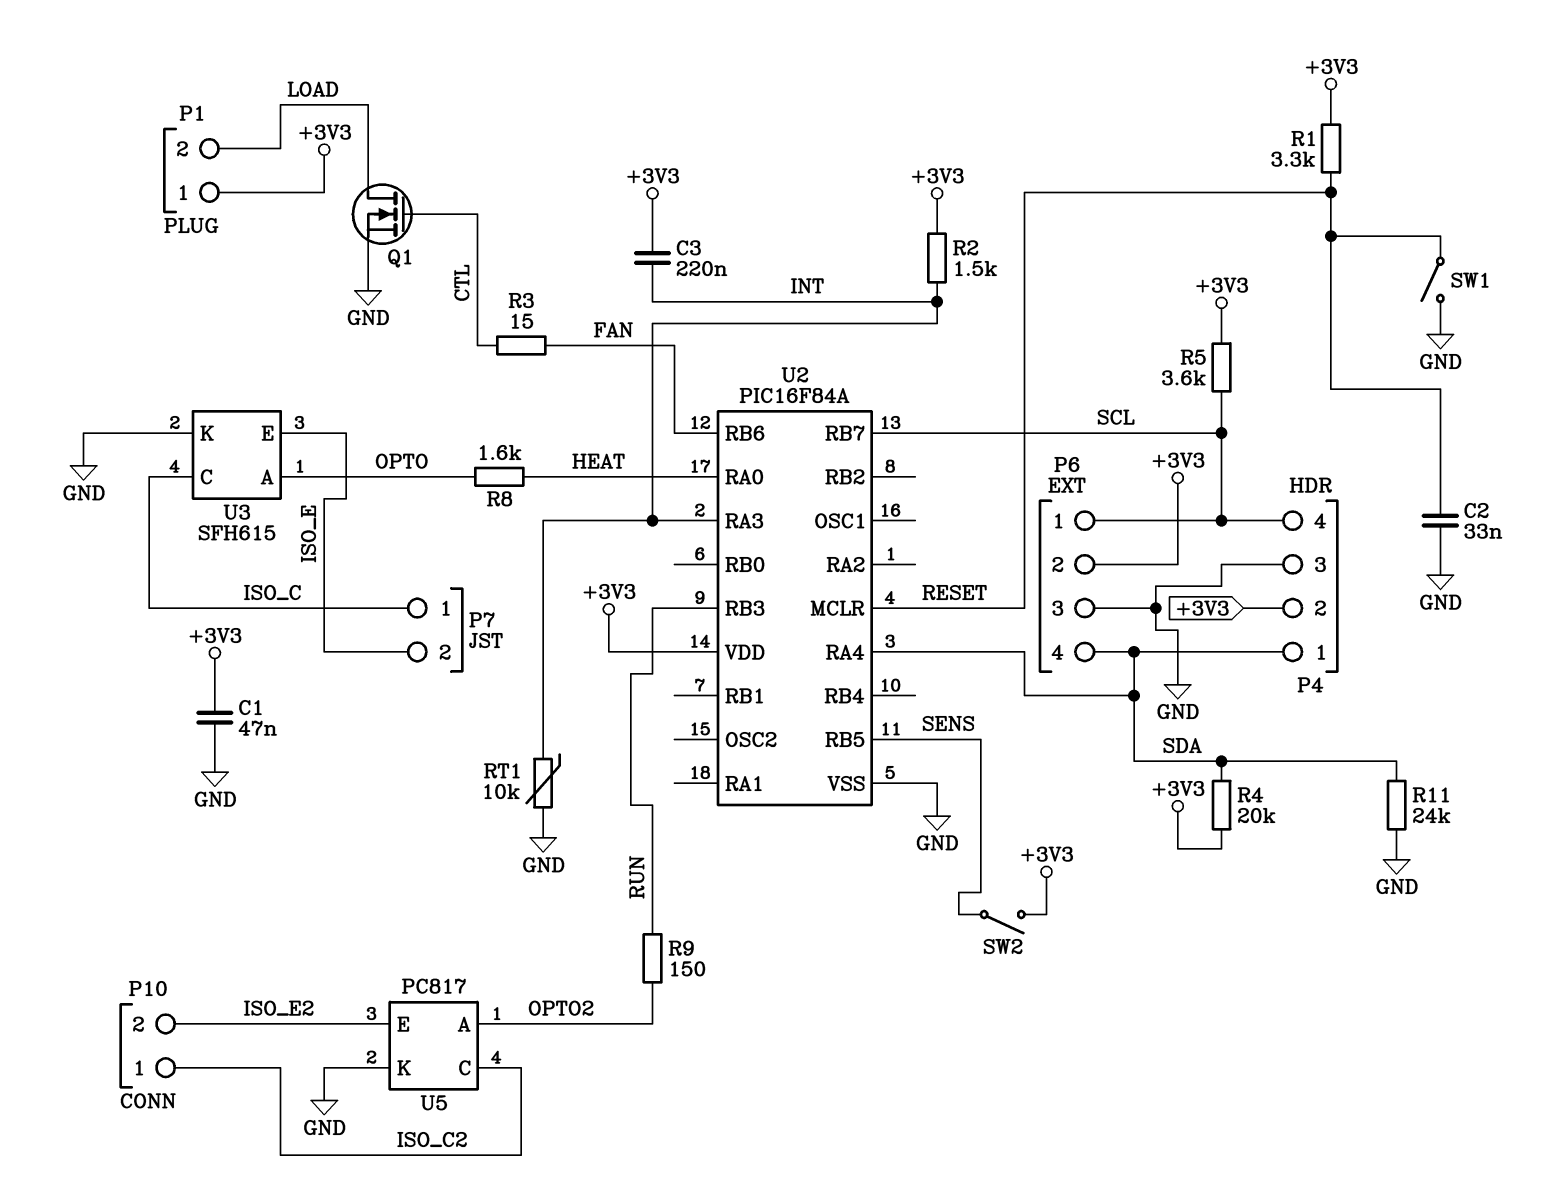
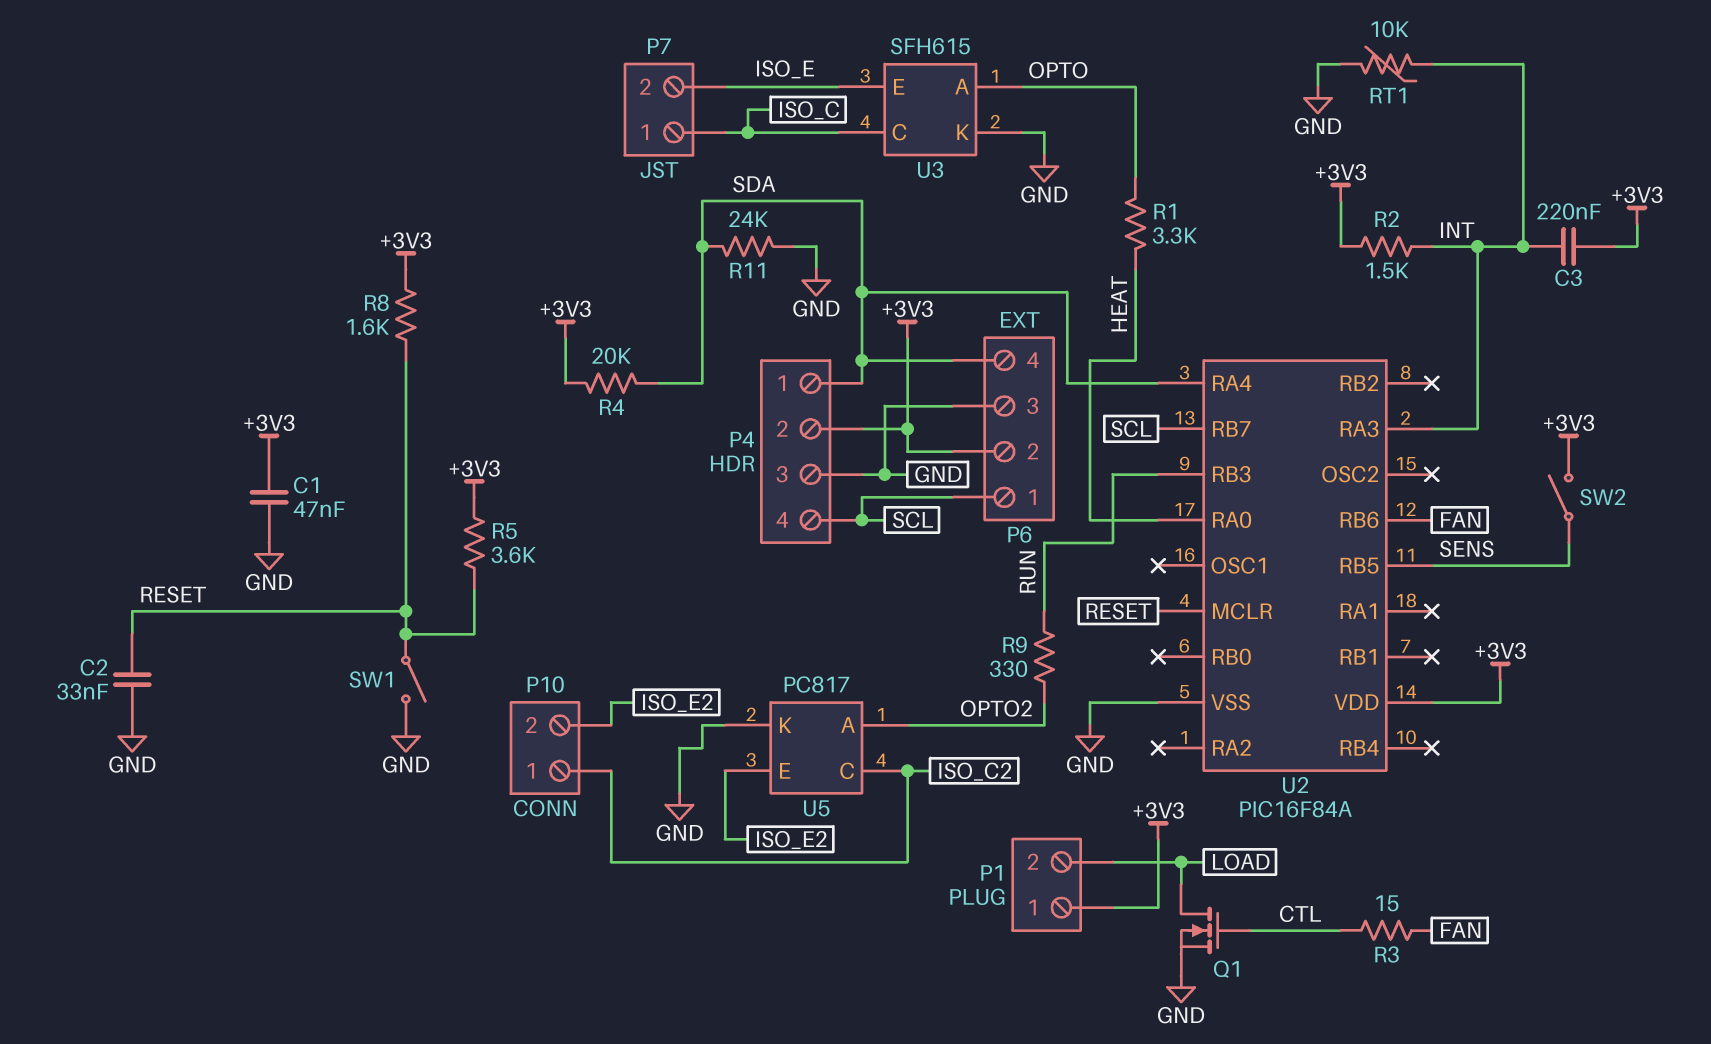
R1: 3.3k (+3V3, RESET) -> 3.3k (HEAT, OPTO)
R5: 3.6k (+3V3, SCL) -> 3.6k (+3V3, RESET)
R8: 1.6k (HEAT, OPTO) -> 1.6k (+3V3, RESET)
R9: 150 (OPTO2, RUN) -> 330 (OPTO2, RUN)

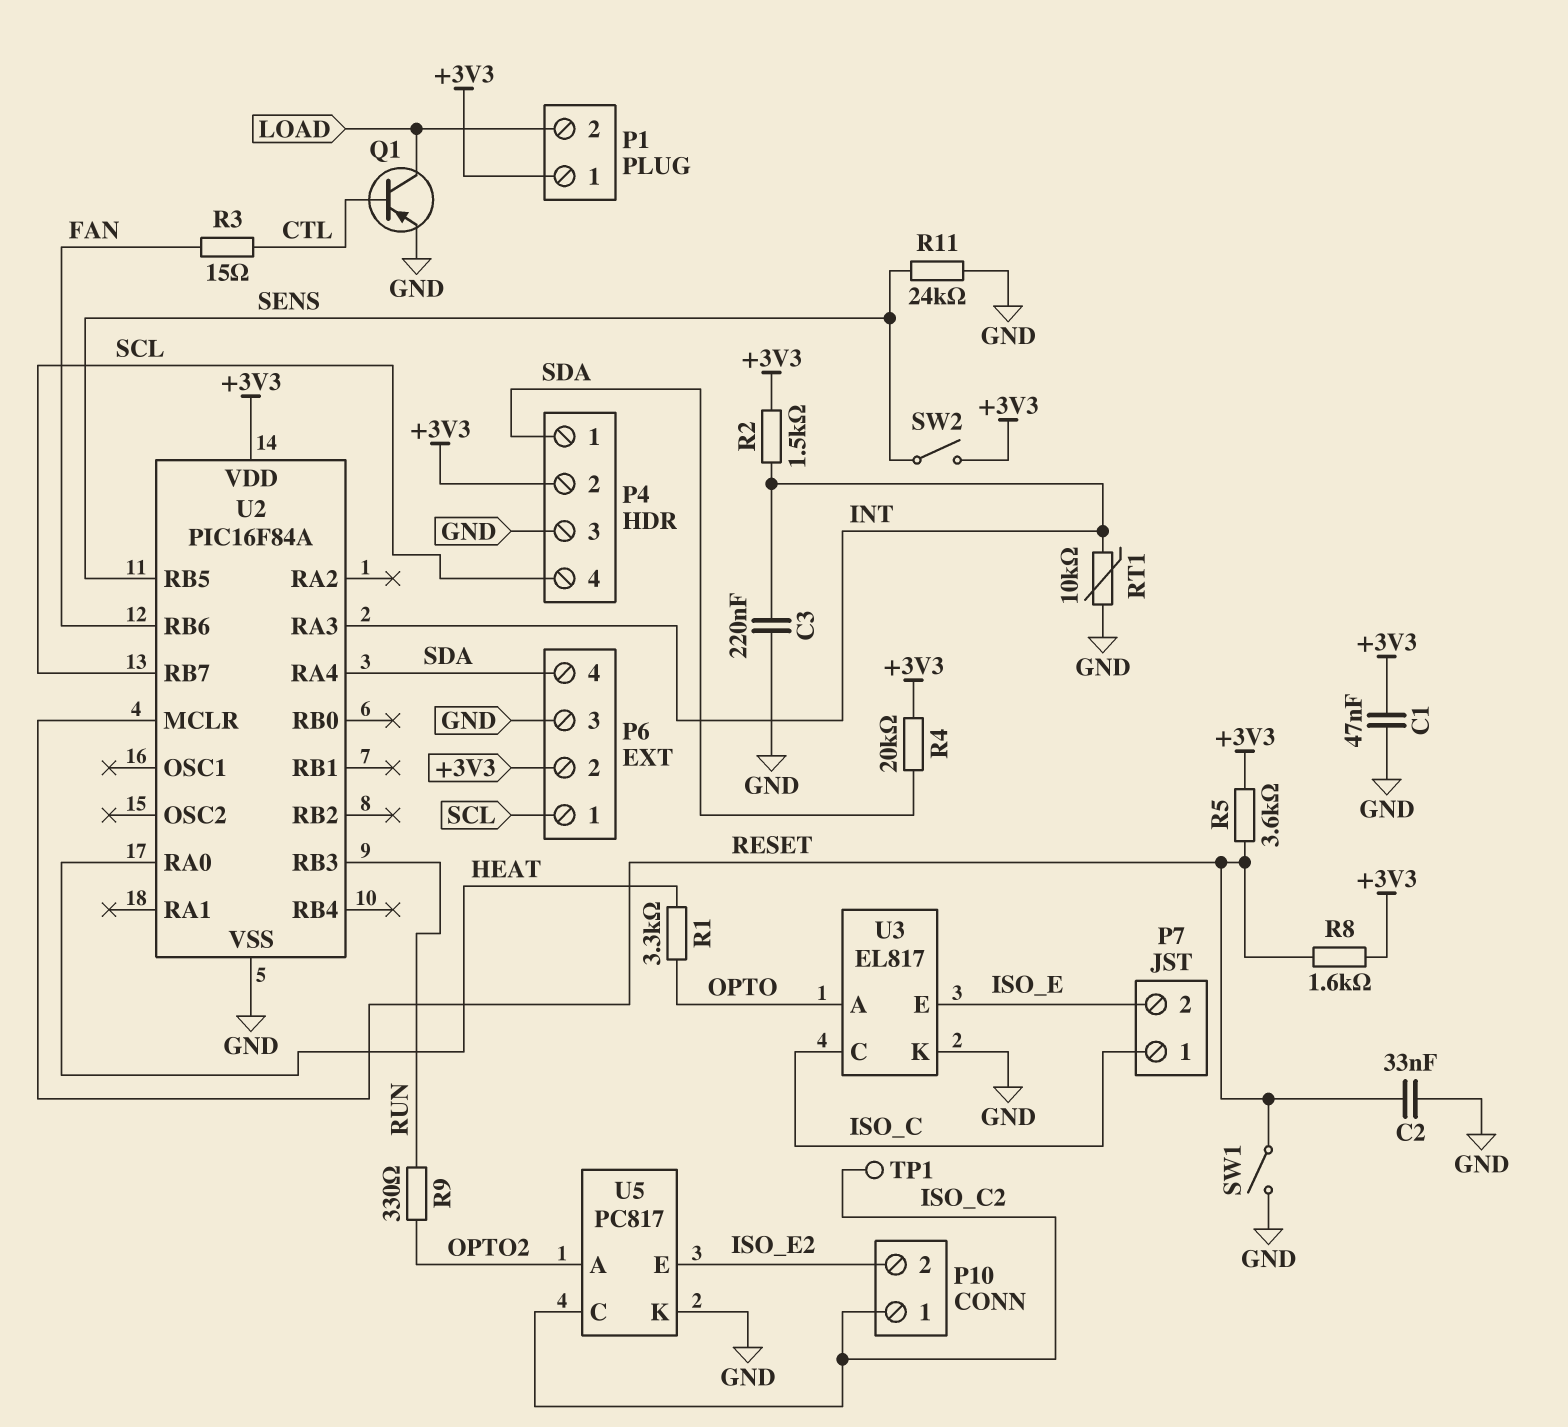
C3: 220nF (+3V3, INT) -> 220nF (GND, INT)
Q1: NMOS (G CTL, D LOAD, S GND) -> PNP (B CTL, C LOAD, E GND)
R11: 24k (GND, SDA) -> 24k (GND, SENS)
TP1: none -> test point (ISO_C2)
U3: SFH615 -> EL817

